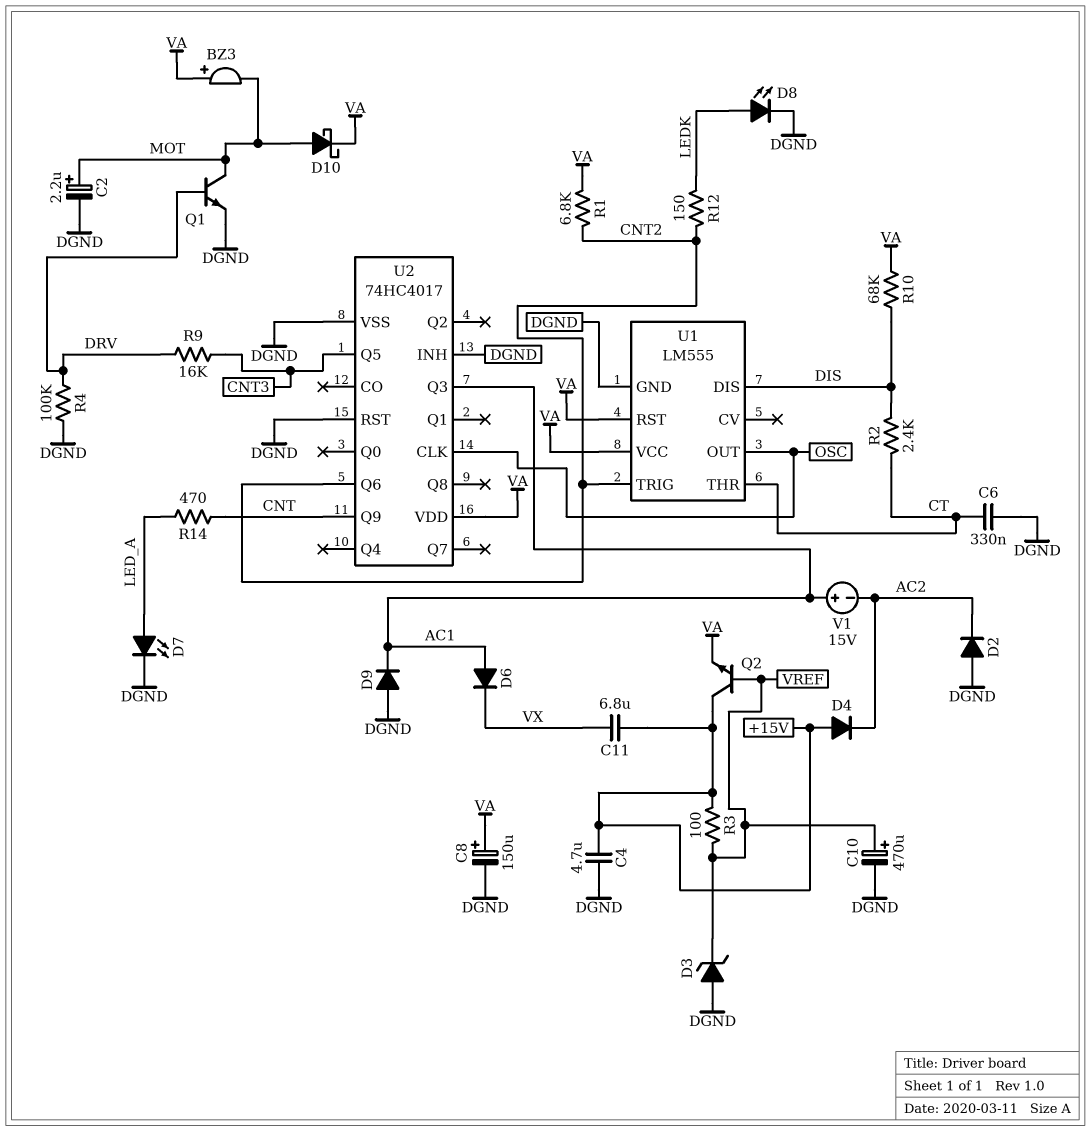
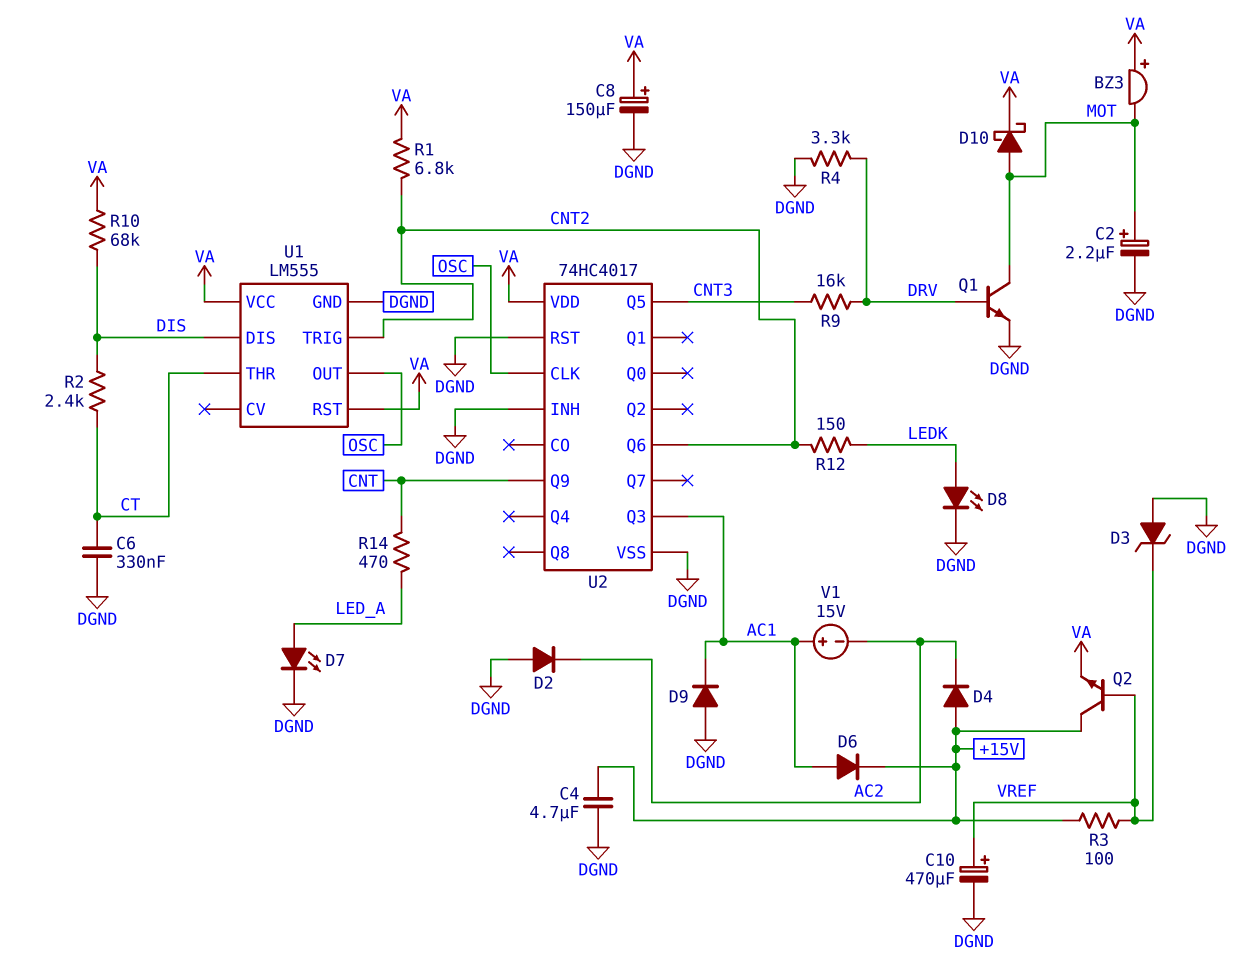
C11: 6.8uF (+15V, VX) -> none
D6: diode (A AC1, K VX) -> diode (A AC1, K +15V)
R4: 100k (DGND, DRV) -> 3.3k (DGND, DRV)

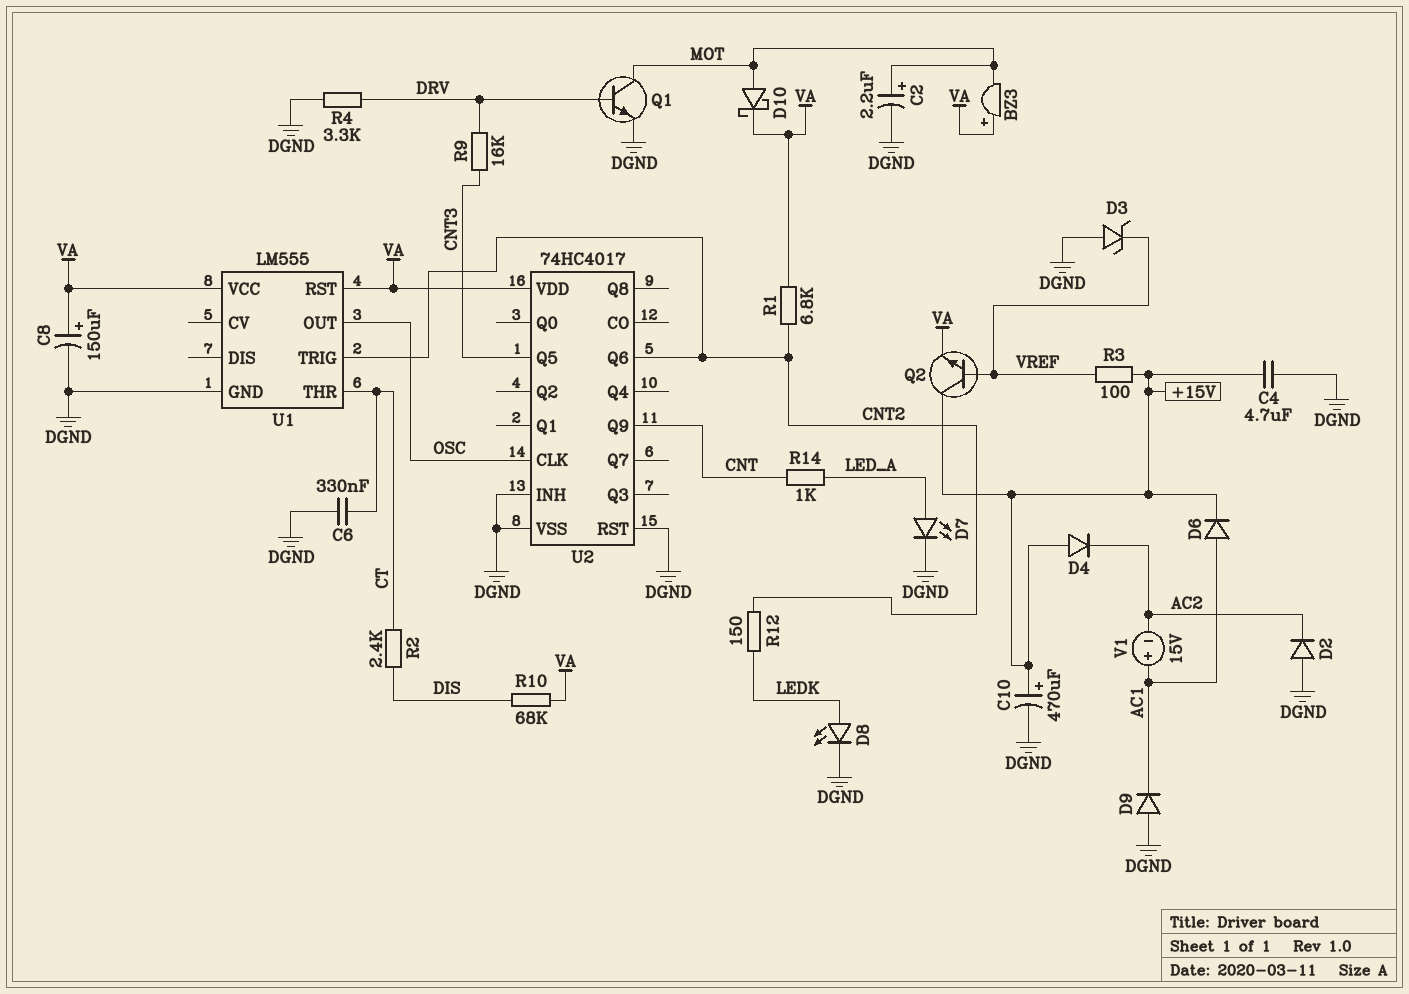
C10: 470uF (plus VREF, minus DGND) -> 470uF (plus +15V, minus DGND)
R14: 470 (CNT, LED_A) -> 1k (CNT, LED_A)
U1 pin DIS: DIS -> none
U2 pin Q3: AC1 -> none

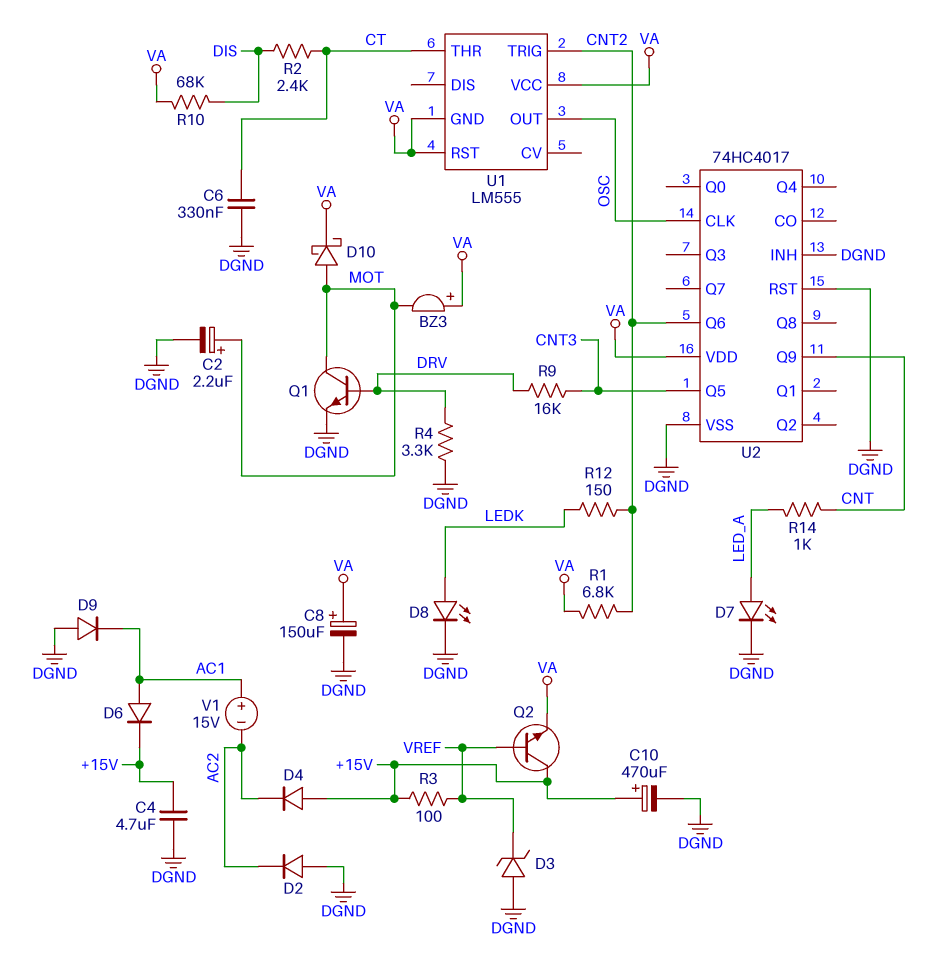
U1 pin GND: DGND -> VA

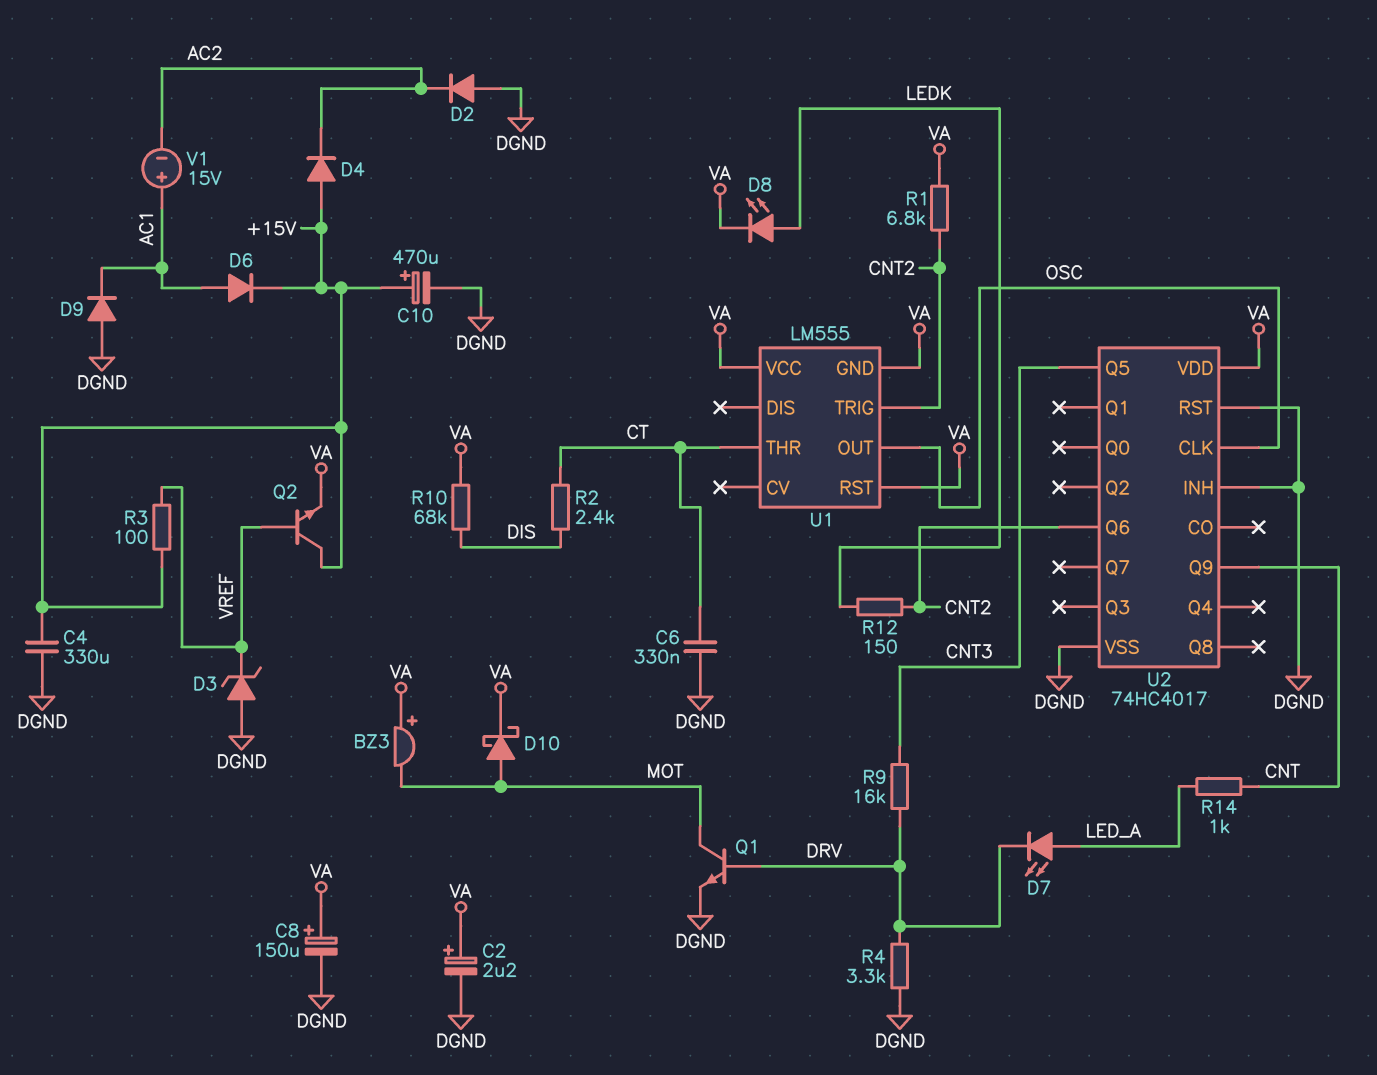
C2: 2.2uF (plus MOT, minus DGND) -> 2.2uF (plus VA, minus DGND)
C4: 4.7uF (+15V, DGND) -> 330uF (+15V, DGND)
D7: LED (A LED_A, K DGND) -> LED (A LED_A, K DRV)
D8: LED (A LEDK, K DGND) -> LED (A LEDK, K VA)

